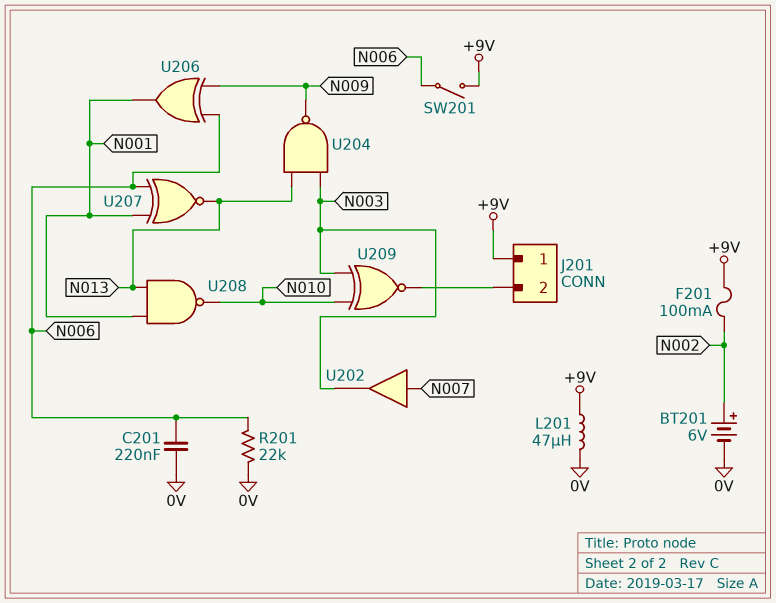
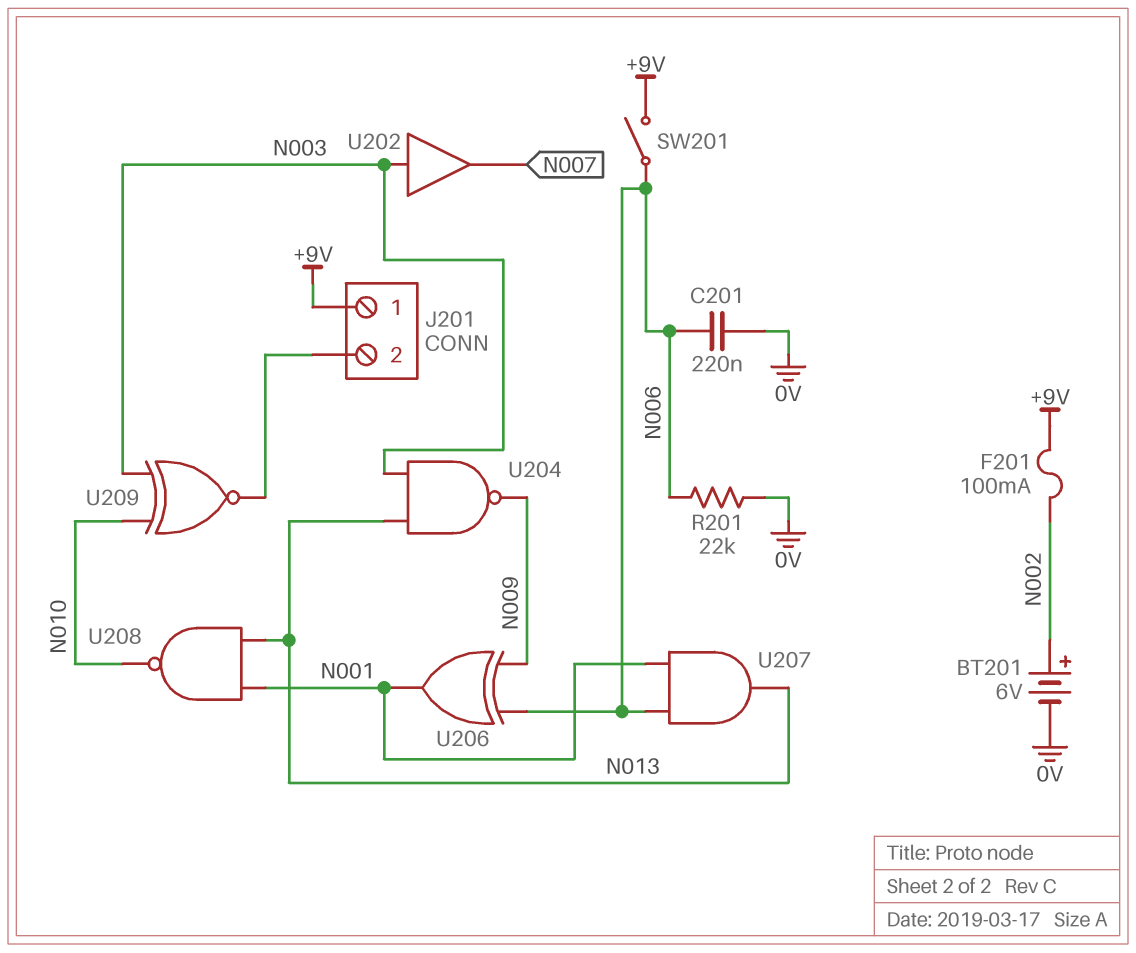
L201: 47uH (+9V, 0V) -> none
U202: buffer (in N007, out N003) -> buffer (in N003, out N007)
U207: XNOR (in N001, in N006, out N013) -> AND (in N001, in N006, out N013)

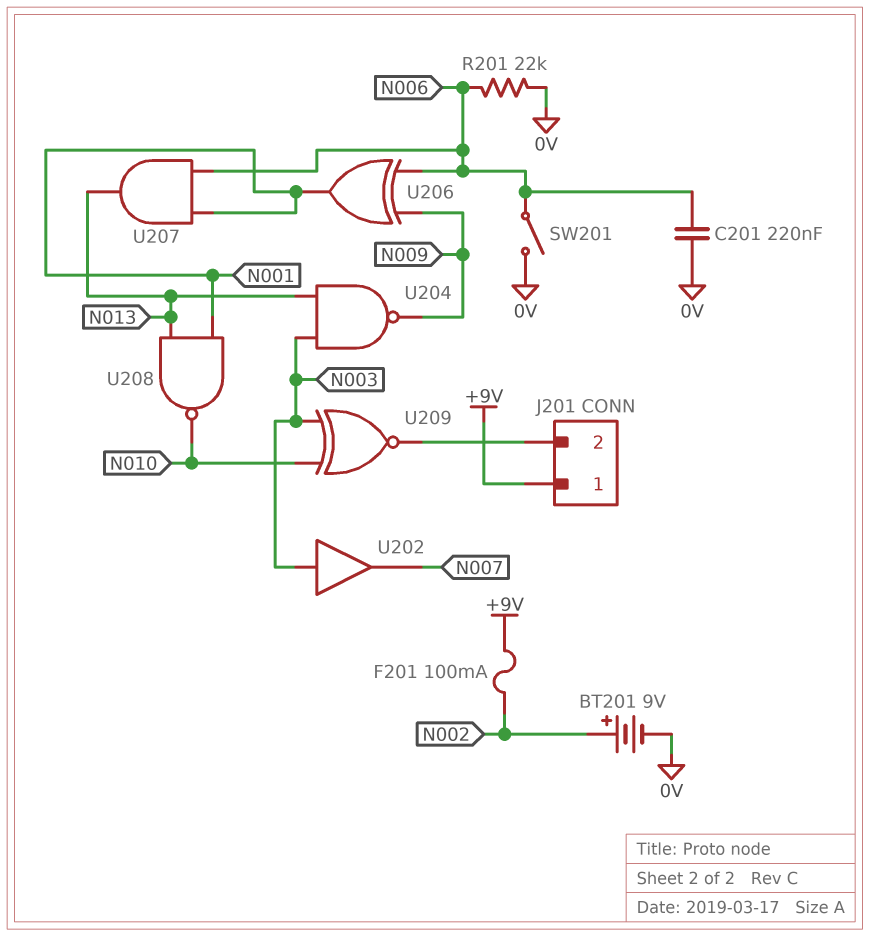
BT201: 6V (plus N002, minus 0V) -> 9V (plus N002, minus 0V)
SW201: switch (+9V, N006) -> switch (0V, N006)

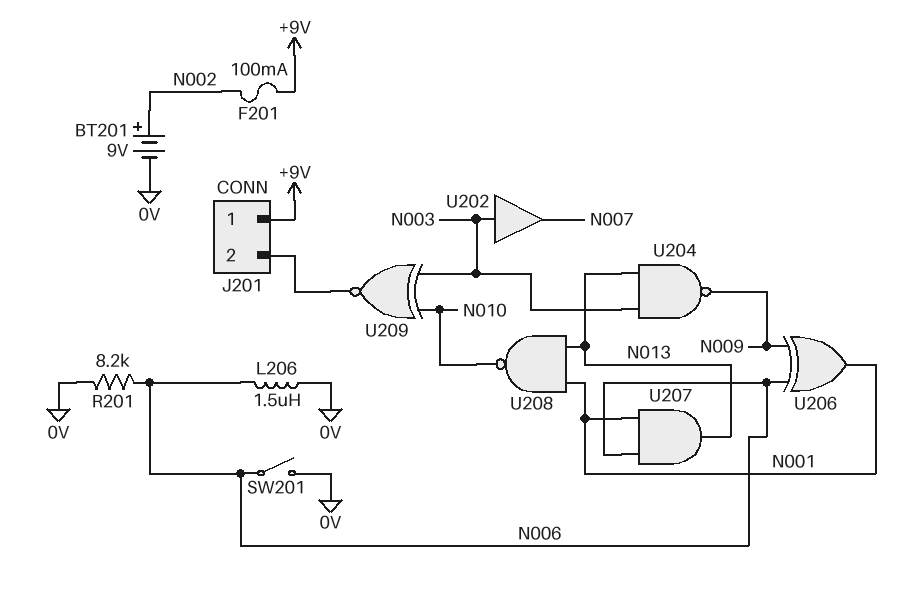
C201: 220nF (0V, N006) -> none
L206: none -> 1.5uH (0V, N006)
R201: 22k (0V, N006) -> 8.2k (0V, N006)

